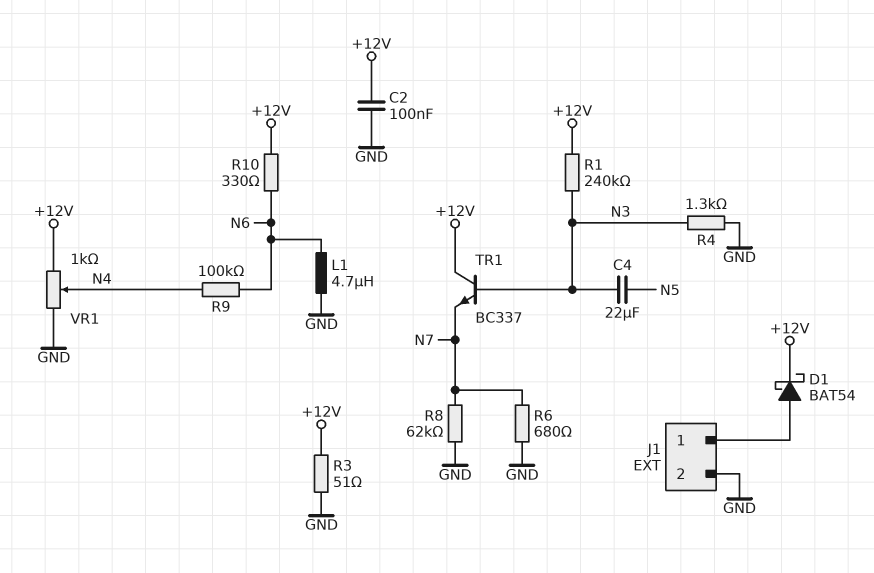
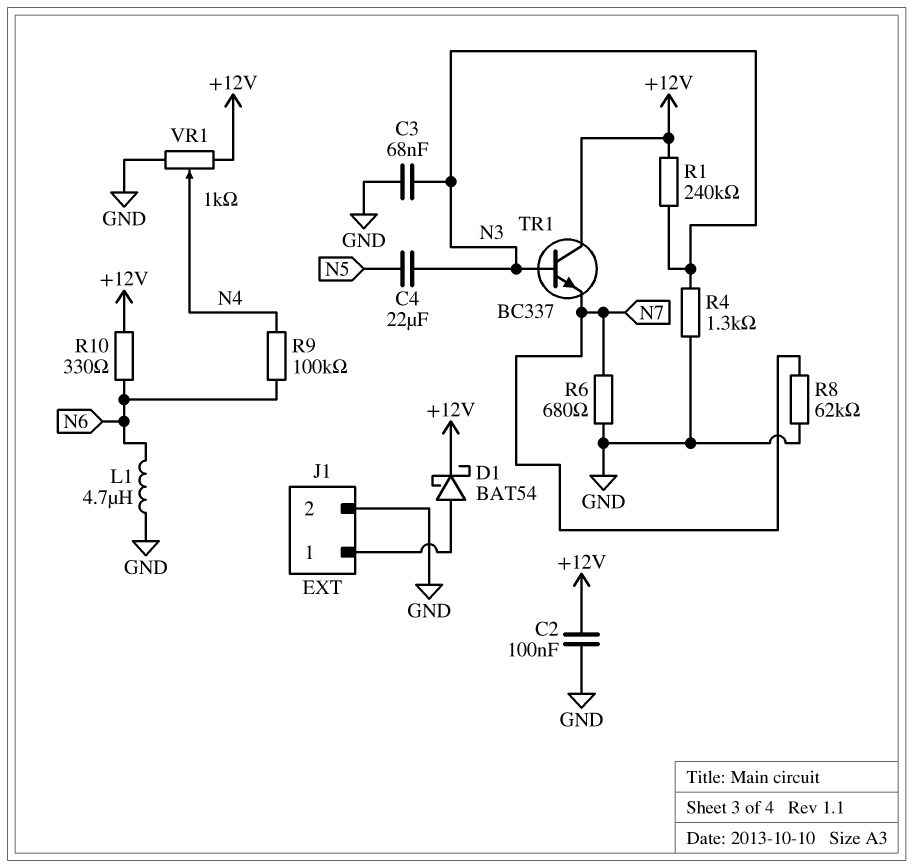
C3: none -> 68nF (GND, N3)
R3: 51 (+12V, GND) -> none

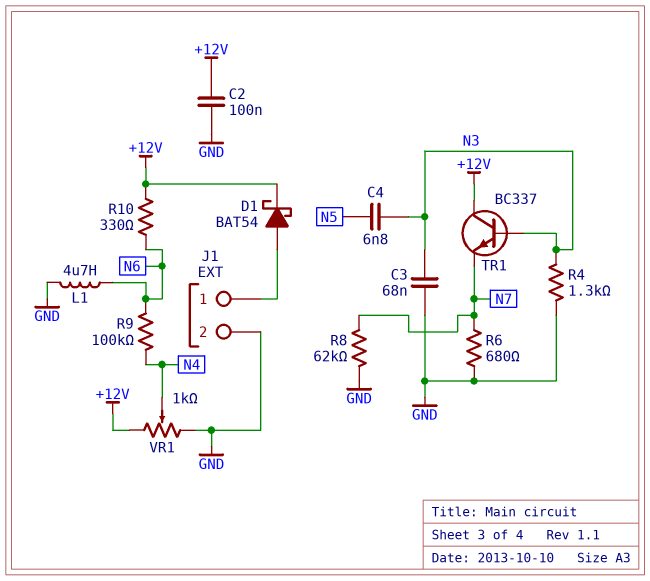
C4: 22uF (N3, N5) -> 6.8nF (N3, N5)
R1: 240k (+12V, N3) -> none

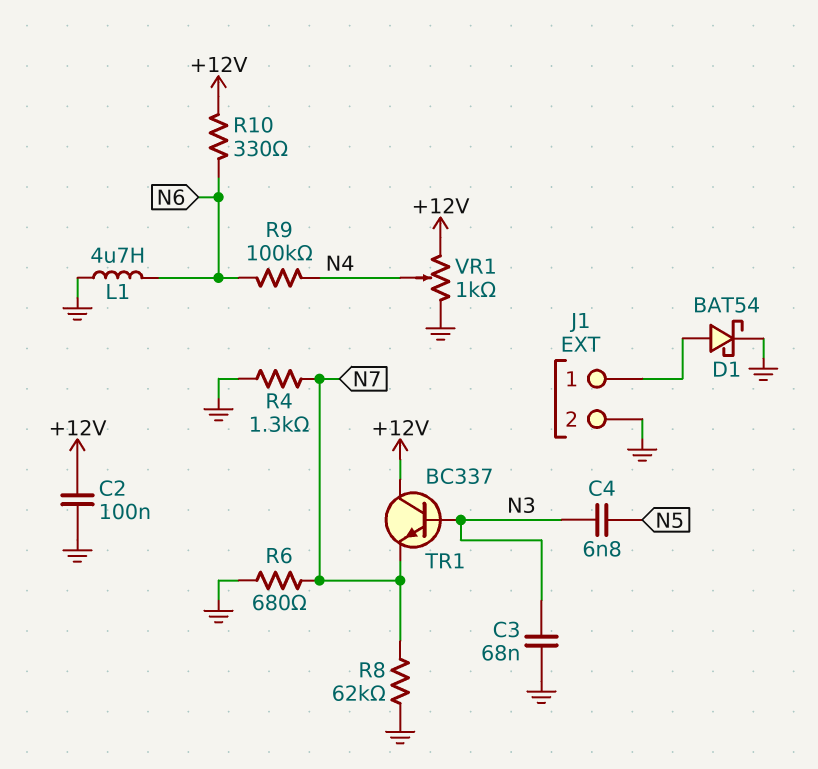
D1: schottky BAT54 (A J1/1, K +12V) -> schottky BAT54 (A J1/1, K GND)
R4: 1.3k (GND, N3) -> 1.3k (GND, N7)

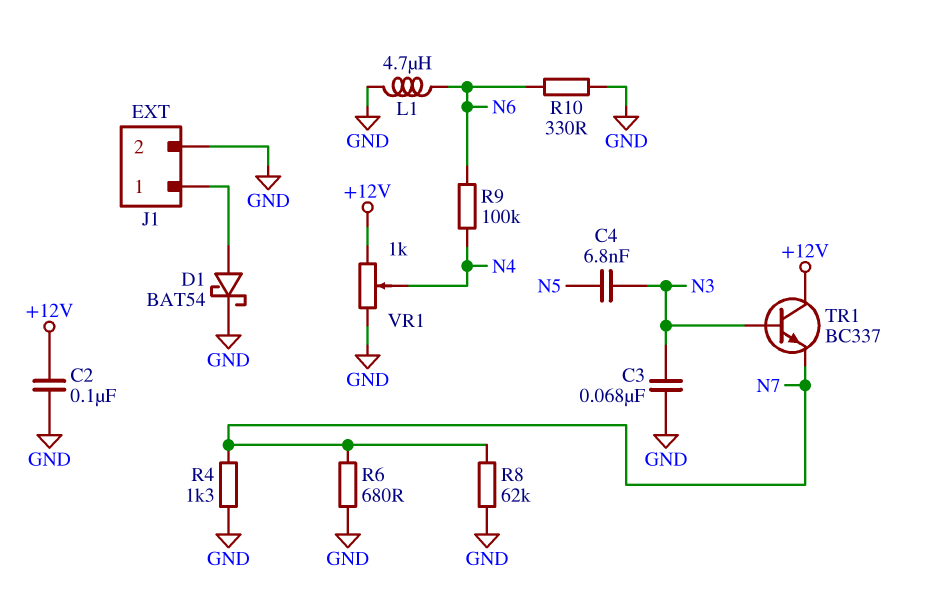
R10: 330 (+12V, N6) -> 330 (GND, N6)

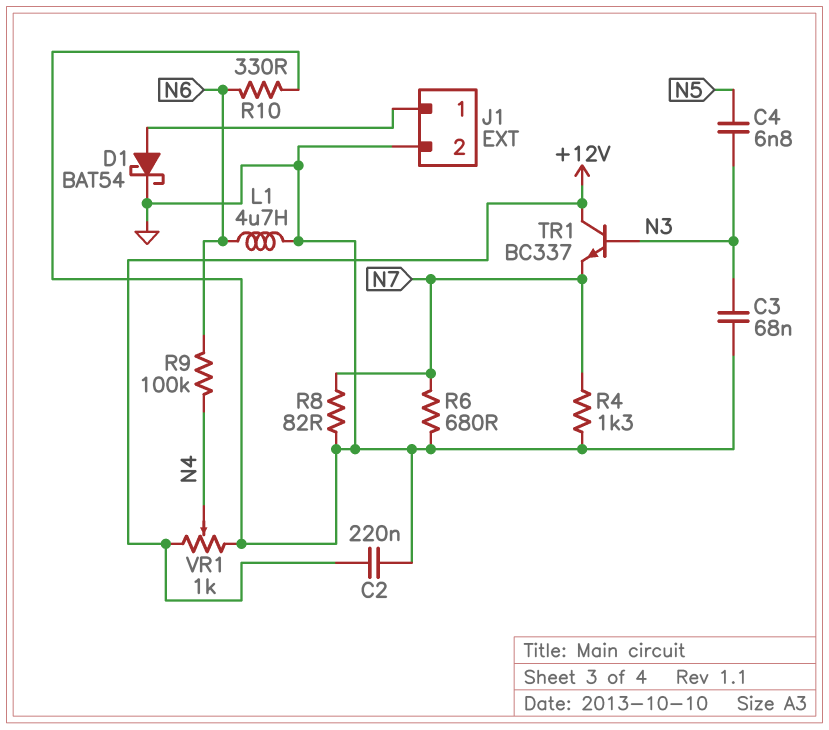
C2: 100nF (+12V, GND) -> 220nF (+12V, GND)
R8: 62k (GND, N7) -> 82 (GND, N7)

